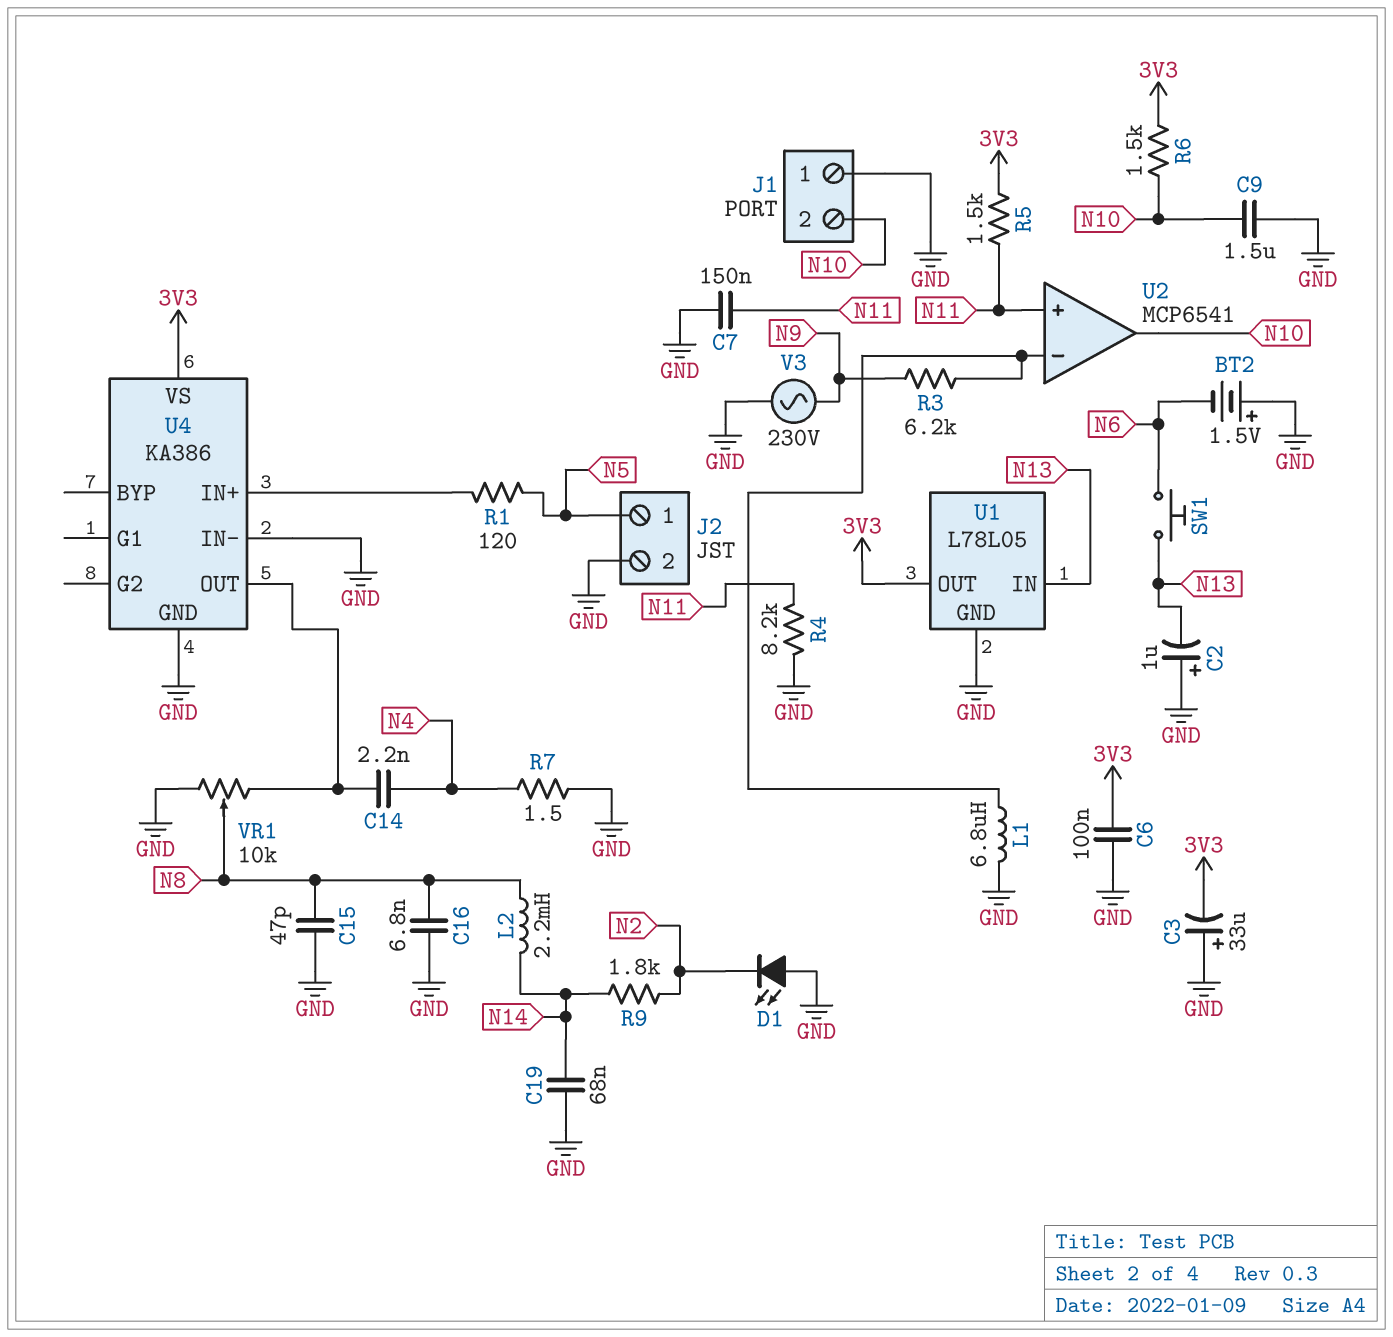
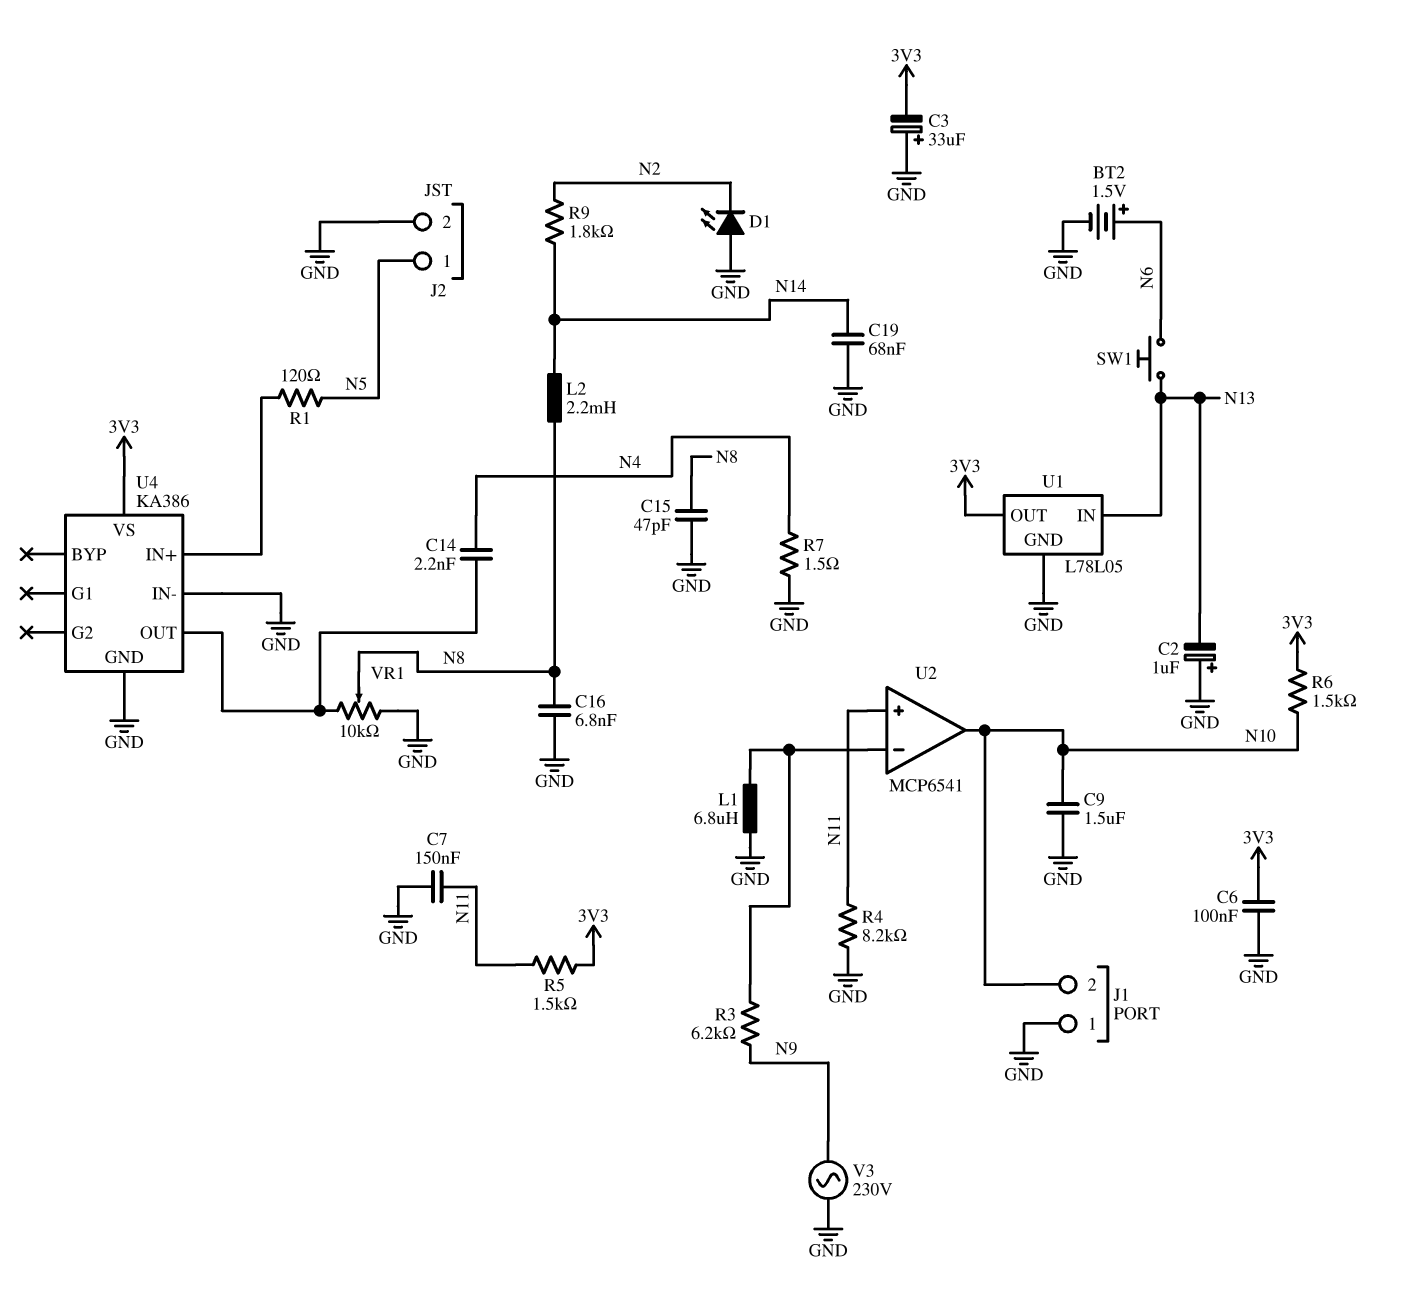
BT2: 1.5V (plus GND, minus N6) -> 1.5V (plus N6, minus GND)

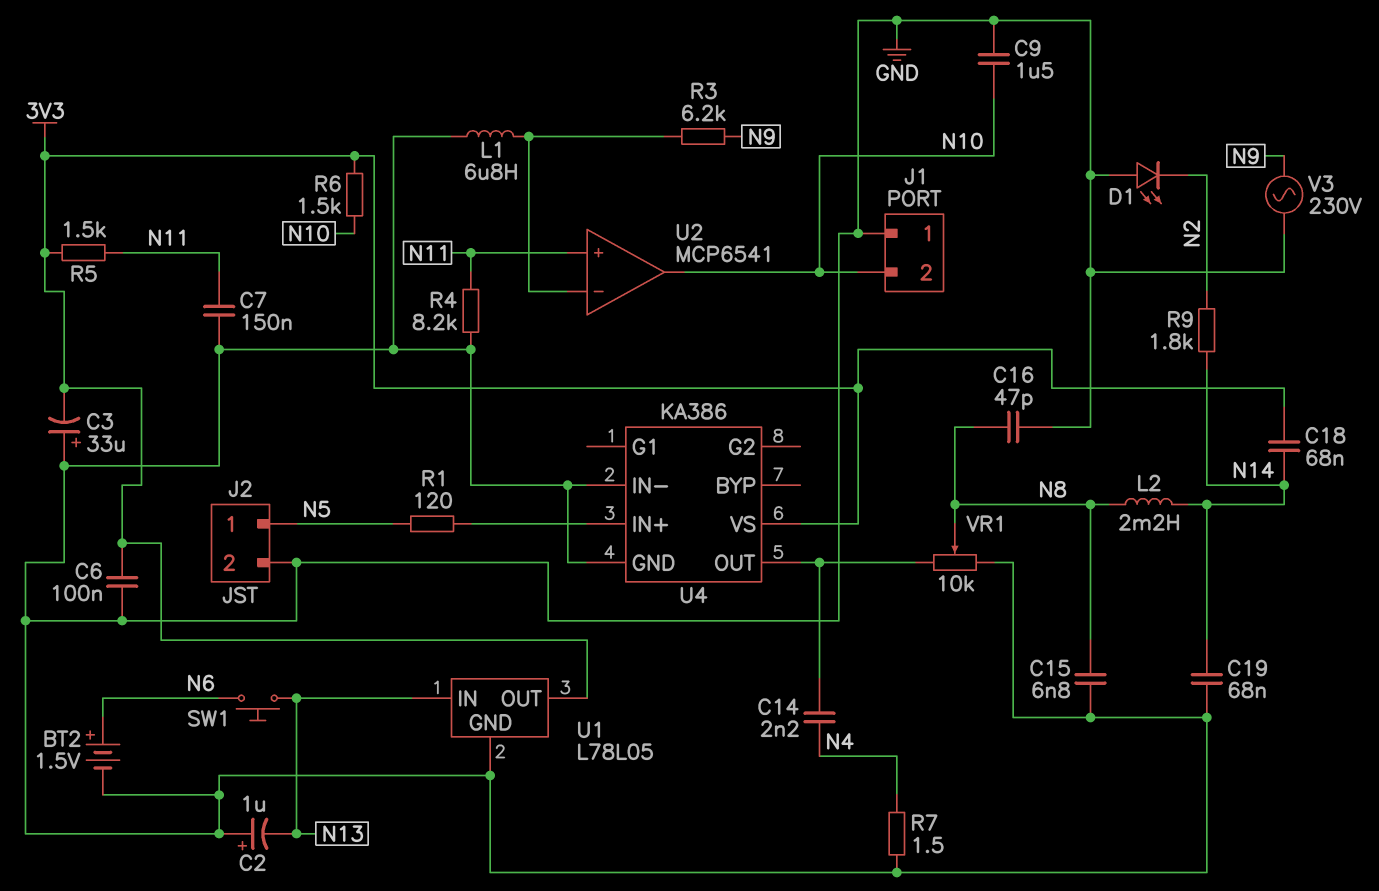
C15: 47pF (GND, N8) -> 6.8nF (GND, N8)
C16: 6.8nF (GND, N8) -> 47pF (GND, N8)
C18: none -> 68nF (3V3, N14)

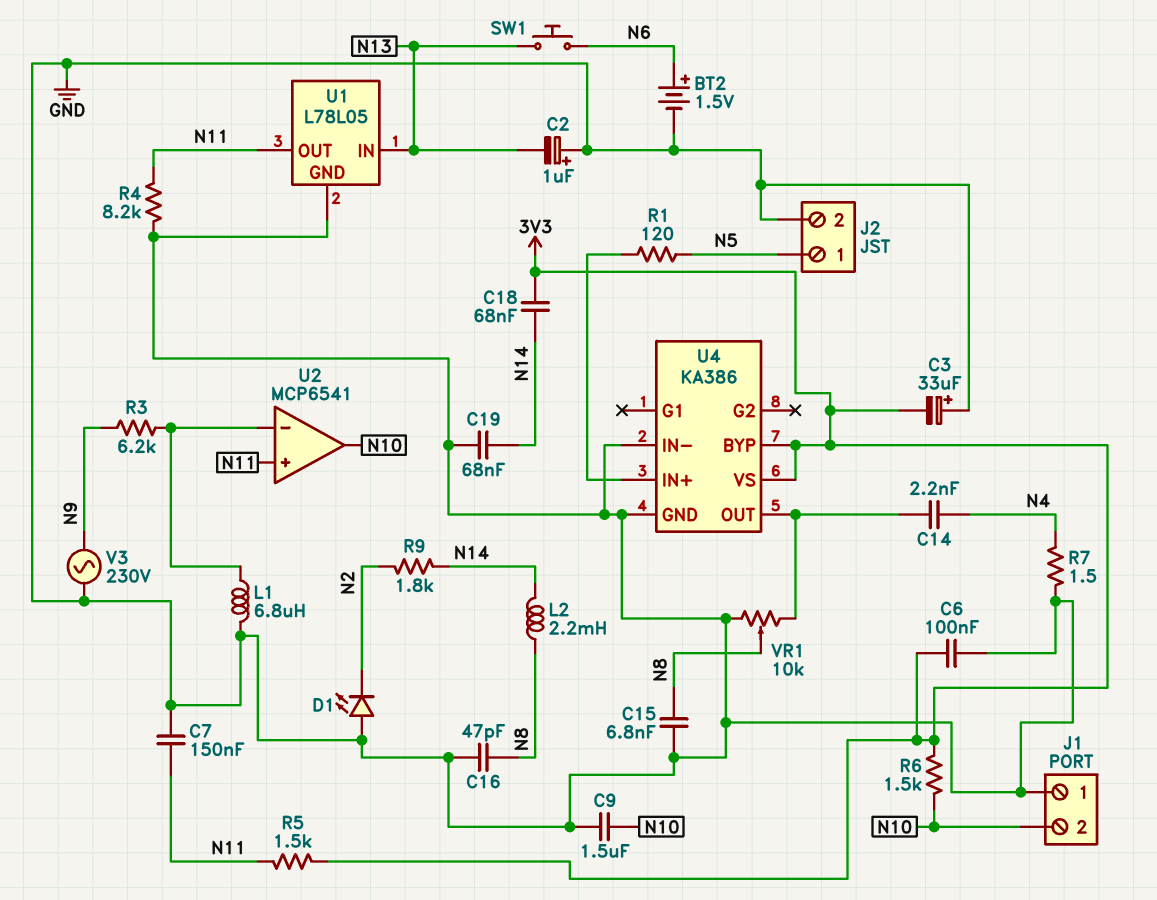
U1 pin OUT: 3V3 -> N11
U4 pin BYP: none -> 3V3

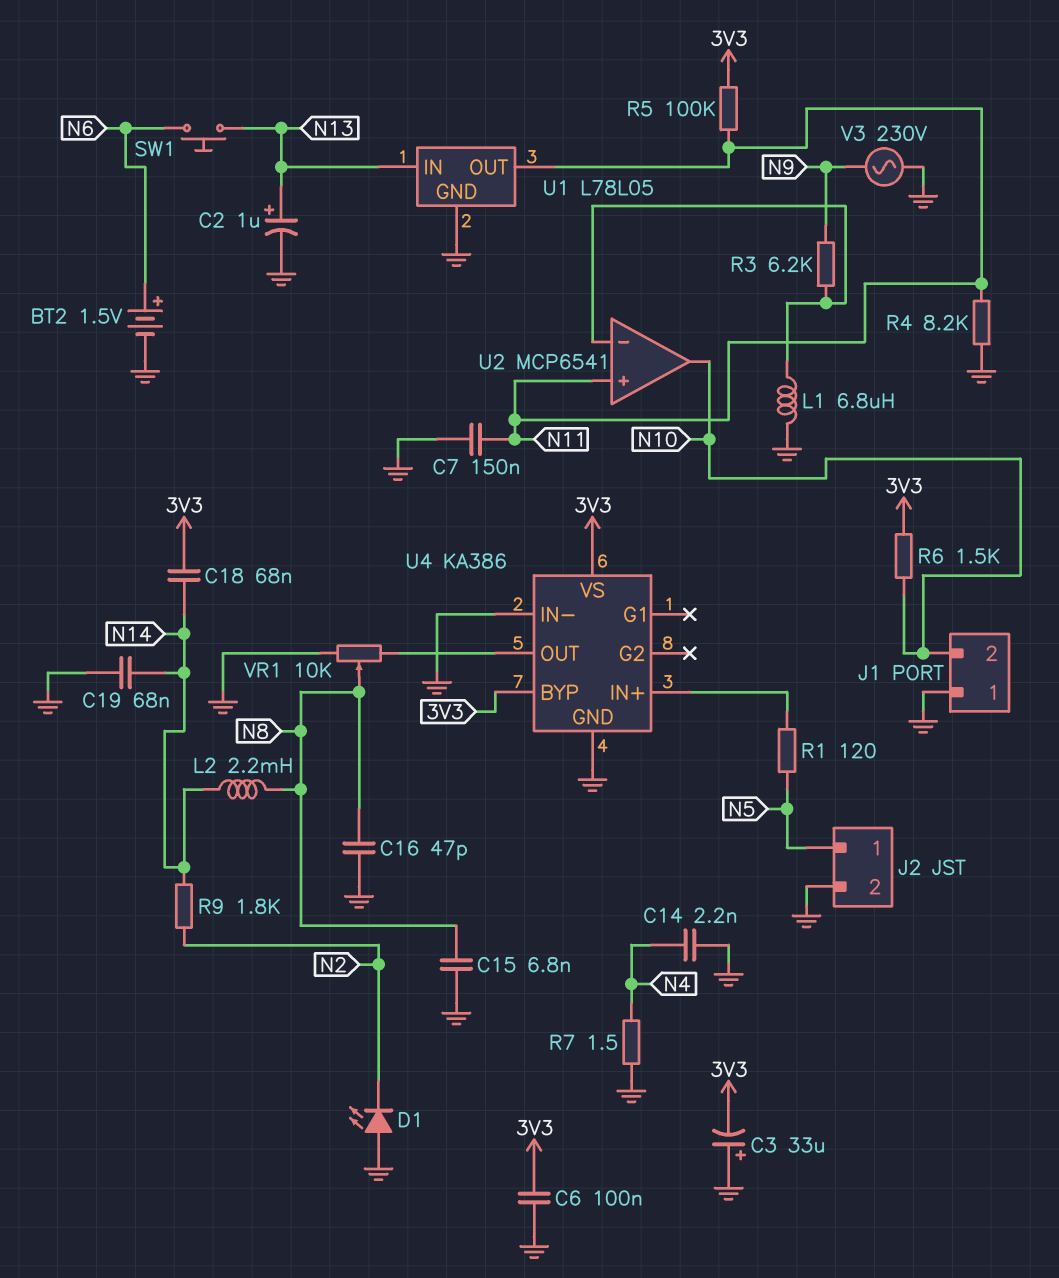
C2: 1uF (plus GND, minus N13) -> 1uF (plus N13, minus GND)
C9: 1.5uF (GND, N10) -> none
C14: 2.2nF (N4, U4/OUT) -> 2.2nF (GND, N4)
R5: 1.5k (3V3, N11) -> 100k (3V3, N11)

